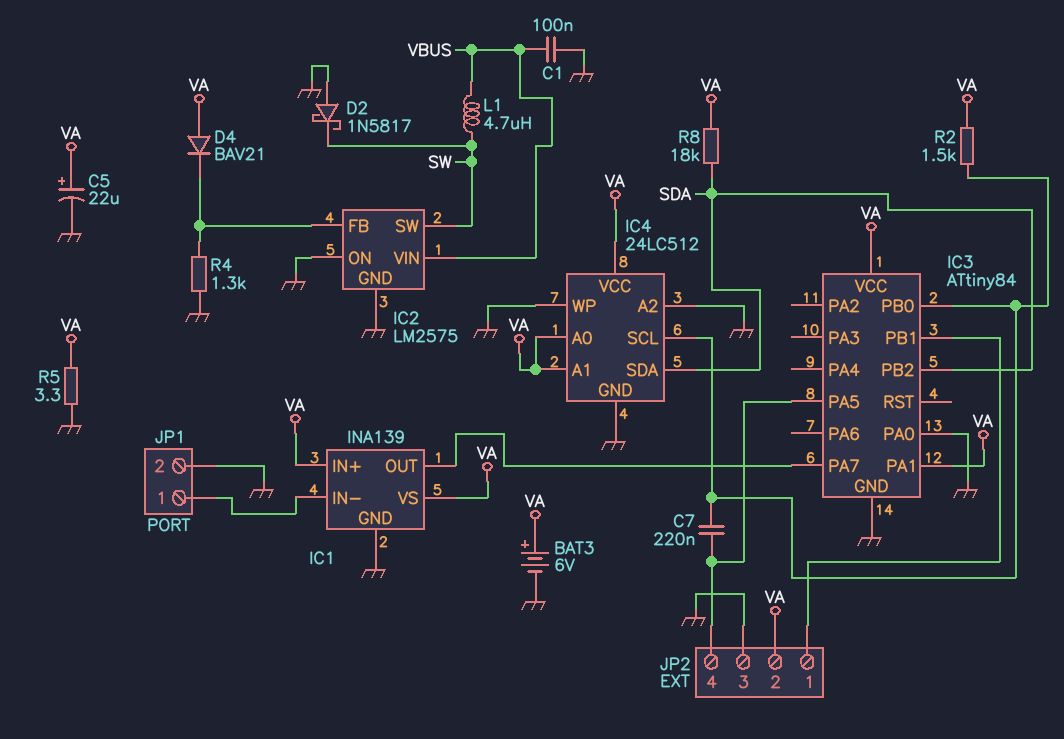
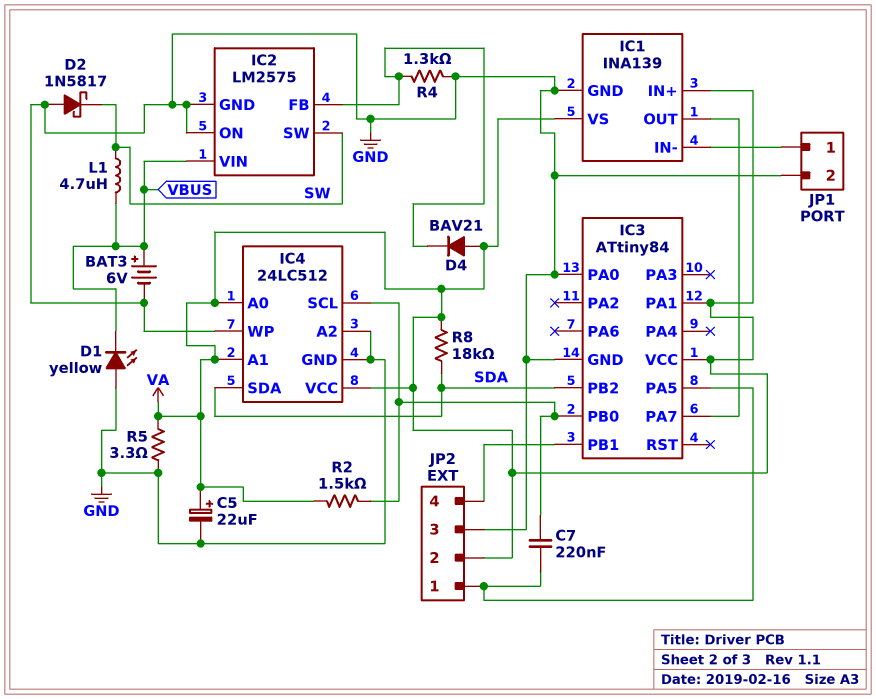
BAT3: 6V (plus VA, minus GND) -> 6V (plus VBUS, minus GND)
C1: 100nF (GND, VBUS) -> none
D1: none -> LED yellow (A GND, K VBUS)
JP2 pin 1: IC3/PB1 -> IC3/PA5
JP2 pin 4: IC3/PA5 -> IC3/PB1

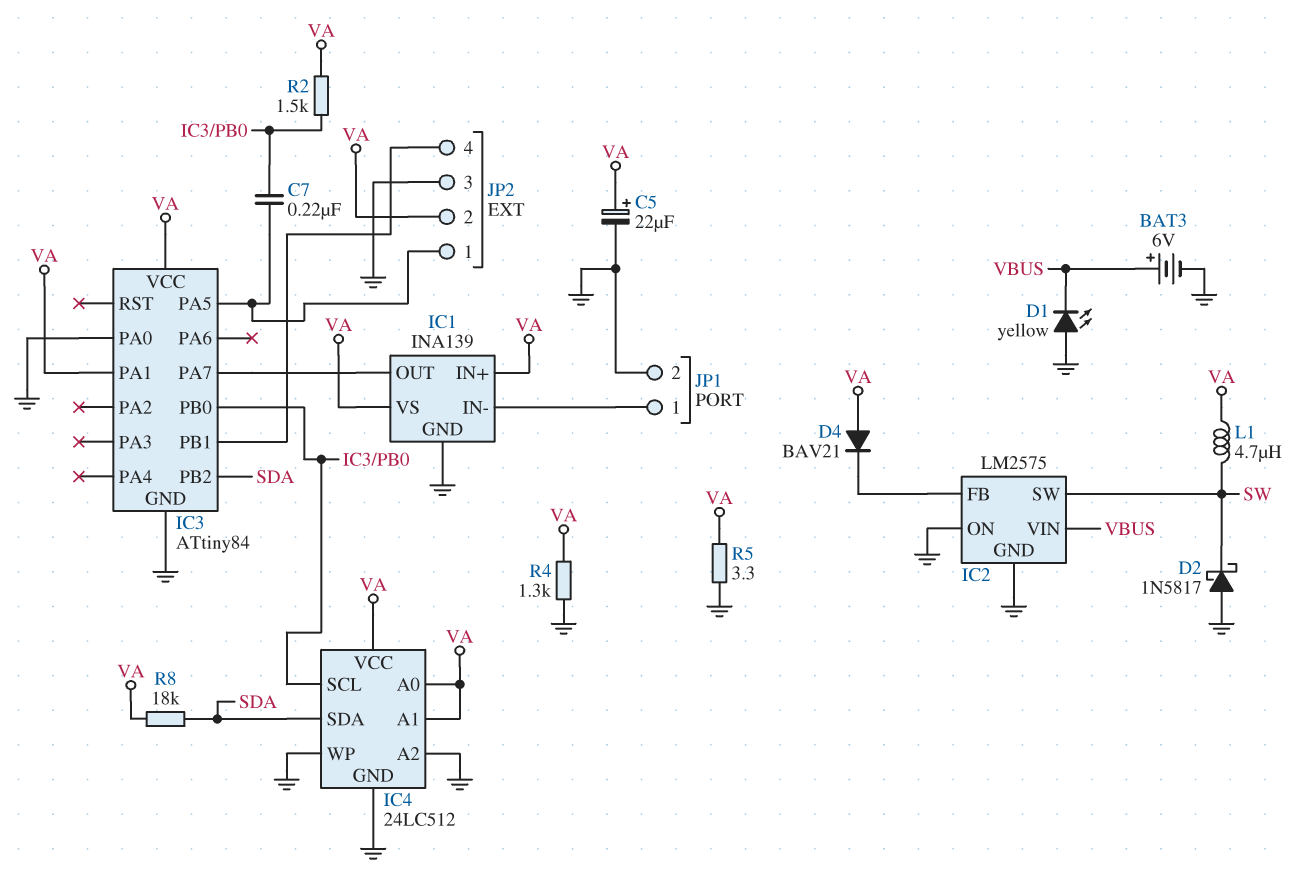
L1: 4.7uH (SW, VBUS) -> 4.7uH (SW, VA)
R4: 1.3k (GND, IC2/FB) -> 1.3k (GND, VA)

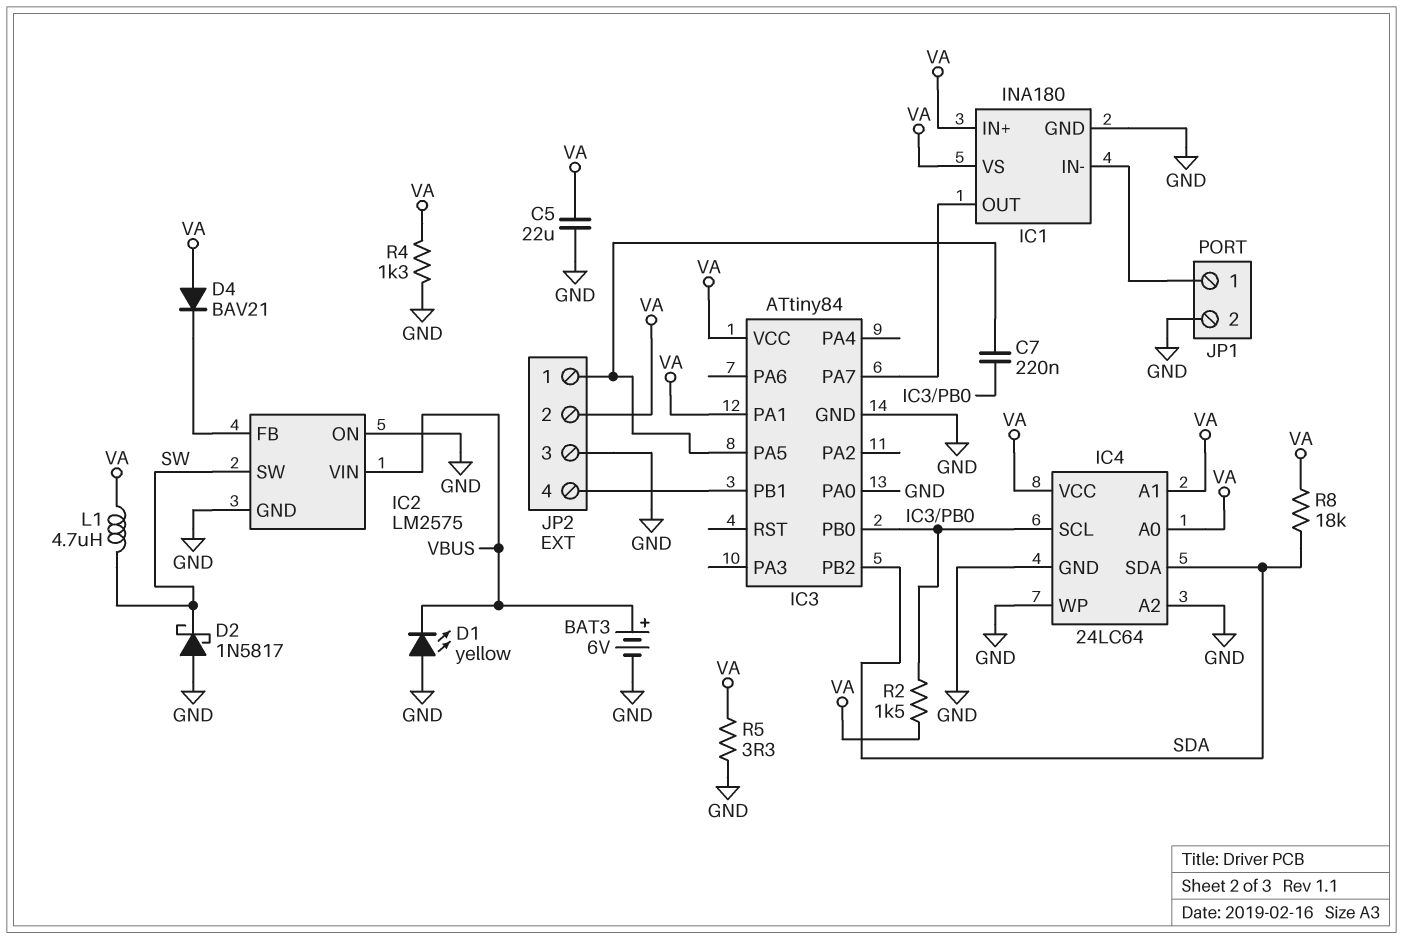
C5: 22uF (plus VA, minus GND) -> 22uF (GND, VA)
IC1: INA139 -> INA180
IC4: 24LC512 -> 24LC64

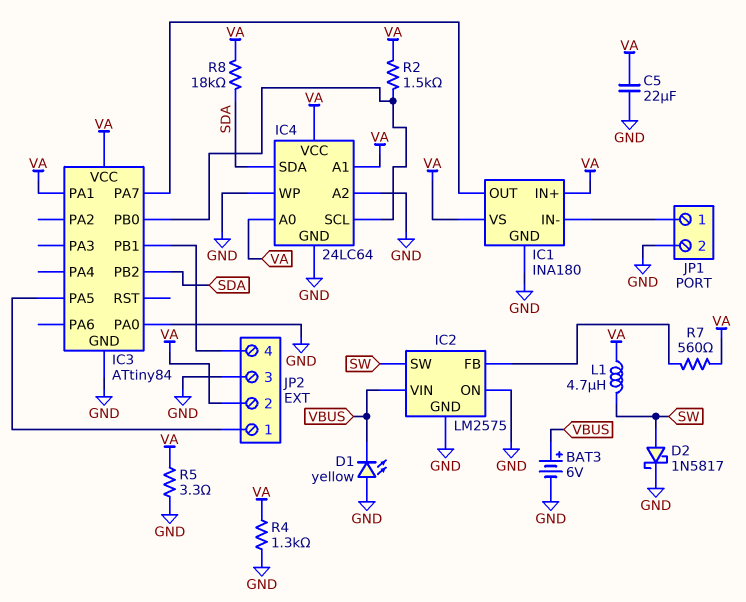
C7: 220nF (IC3/PA5, IC3/PB0) -> none
D2: schottky 1N5817 (A GND, K SW) -> schottky 1N5817 (A SW, K GND)
D4: diode BAV21 (A VA, K IC2/FB) -> none
R7: none -> 560 (IC2/FB, VA)

